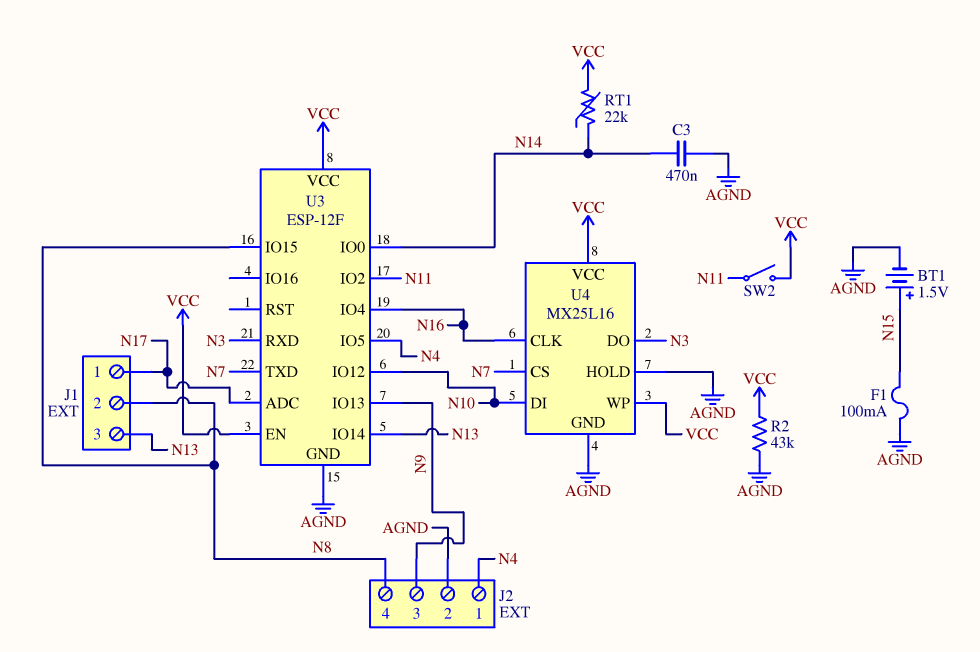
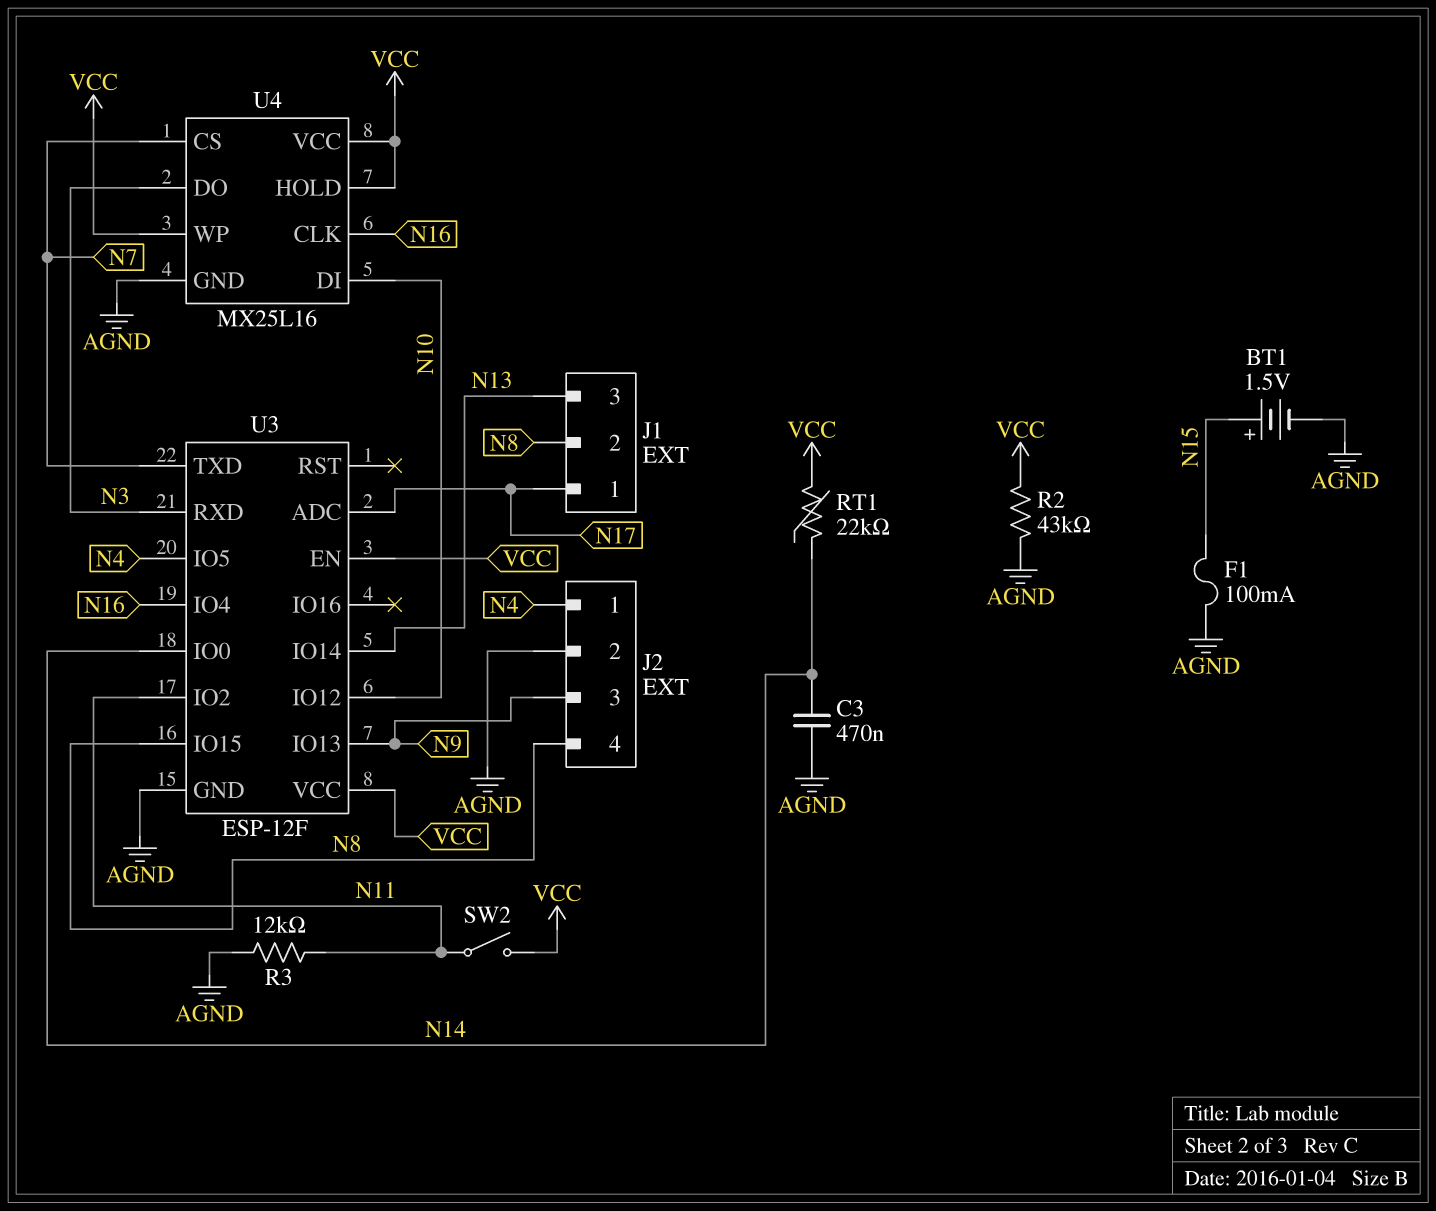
R3: none -> 12k (AGND, N11)
U4 pin HOLD: AGND -> VCC

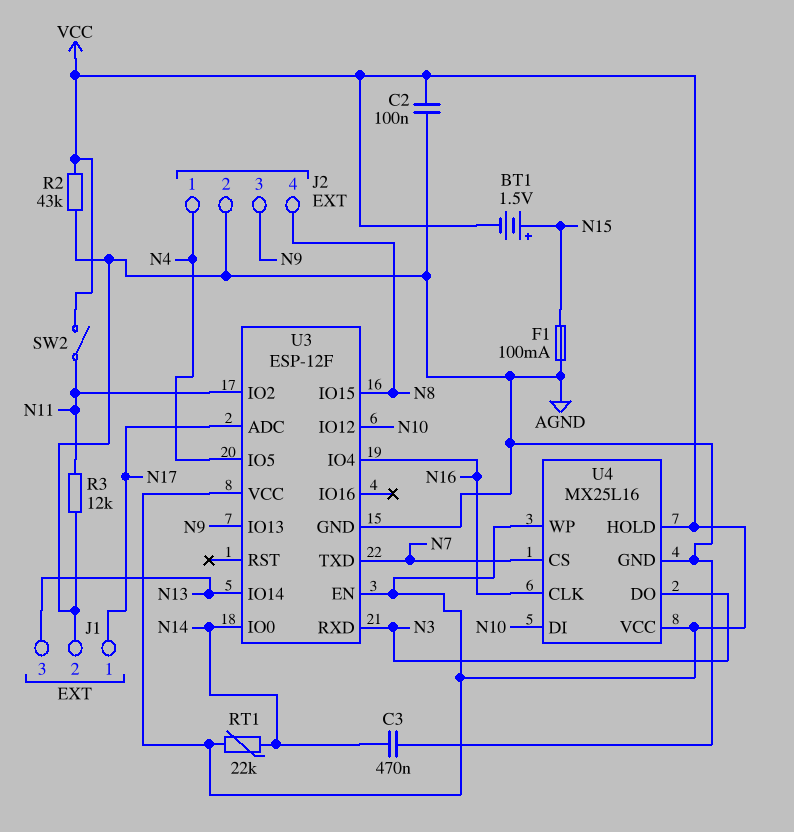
BT1: 1.5V (plus N15, minus AGND) -> 1.5V (plus N15, minus VCC)
C2: none -> 100nF (AGND, VCC)
J1 pin 2: N8 -> AGND

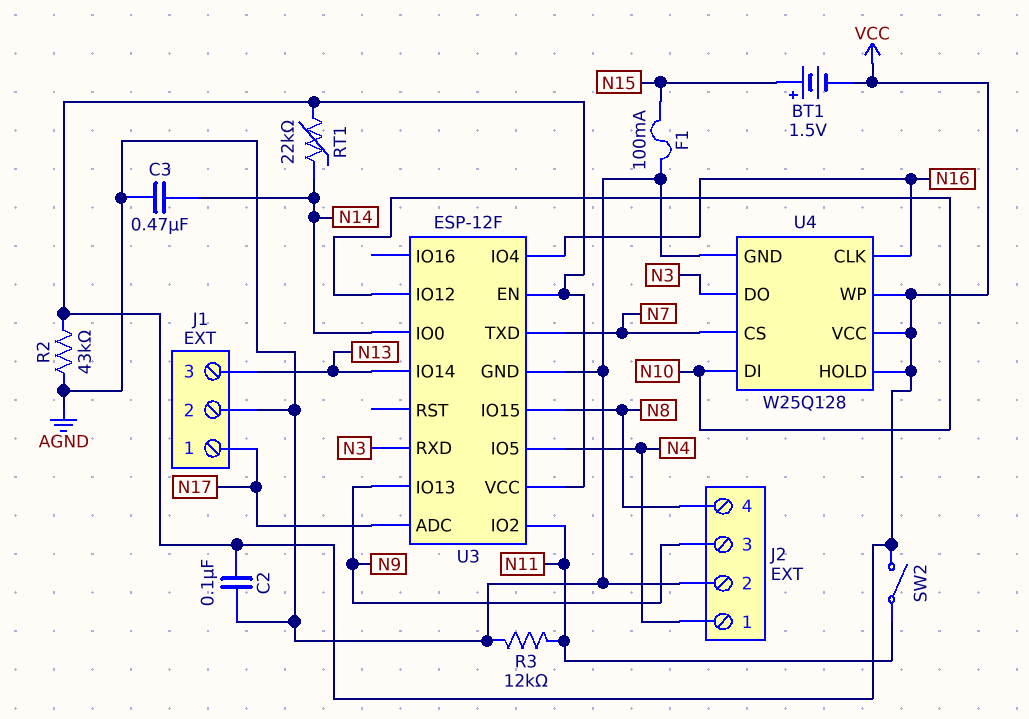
U4: MX25L16 -> W25Q128

